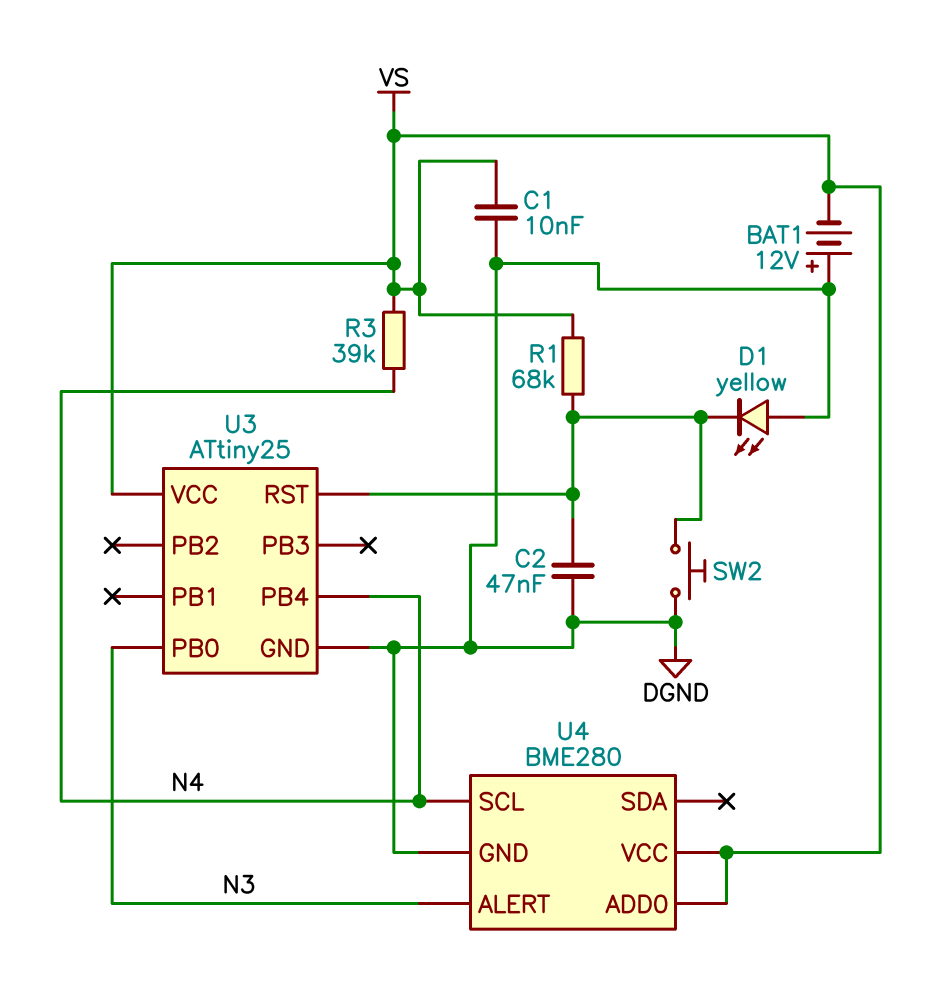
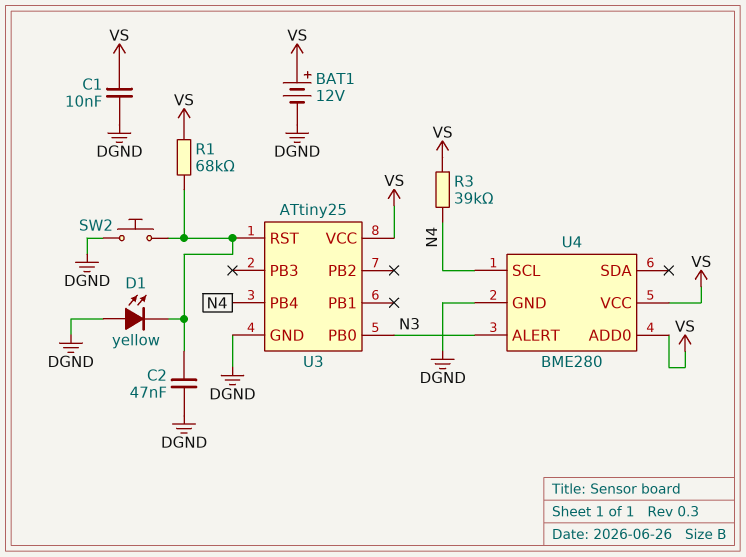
BAT1: 12V (plus DGND, minus VS) -> 12V (plus VS, minus DGND)

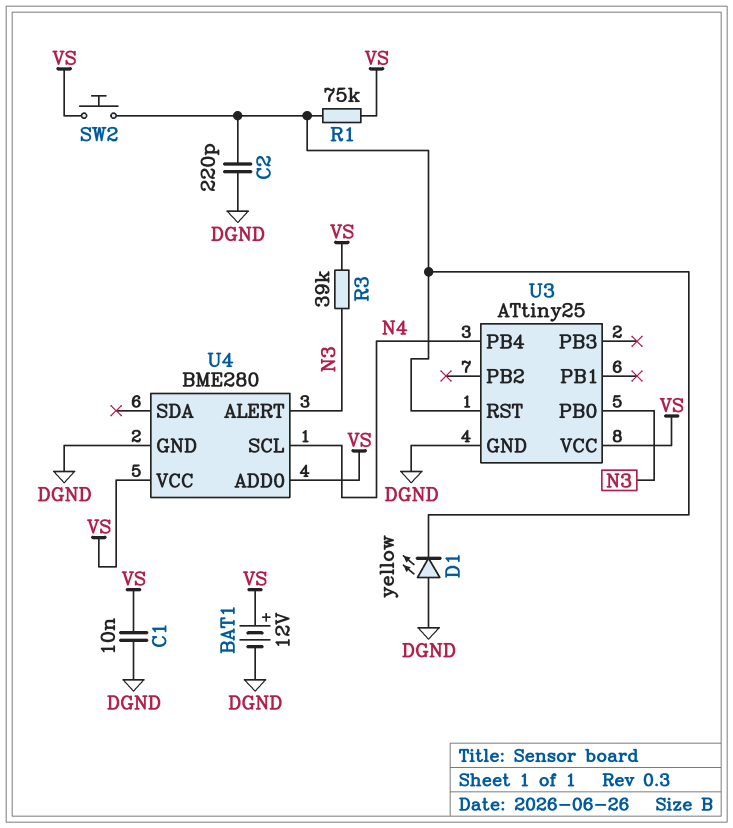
C2: 47nF (DGND, U3/RST) -> 220pF (DGND, U3/RST)
R1: 68k (U3/RST, VS) -> 75k (U3/RST, VS)
R3: 39k (N4, VS) -> 39k (N3, VS)
SW2: button (DGND, U3/RST) -> button (U3/RST, VS)

